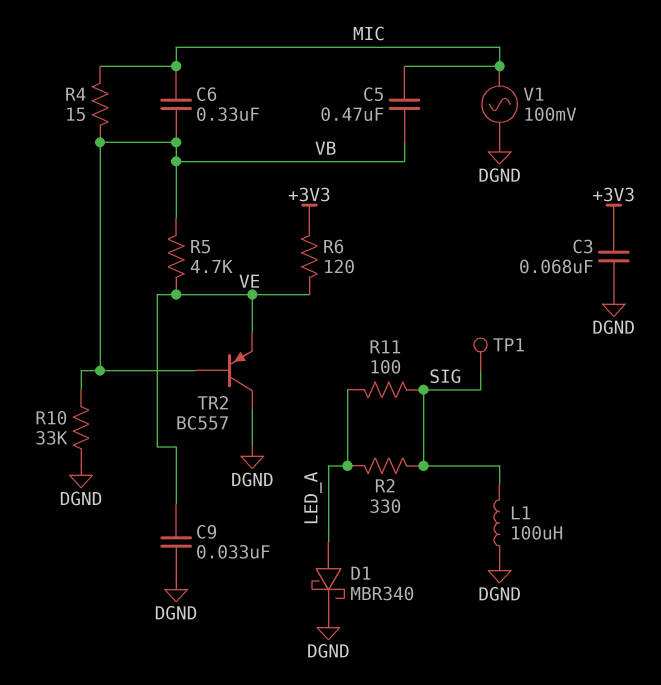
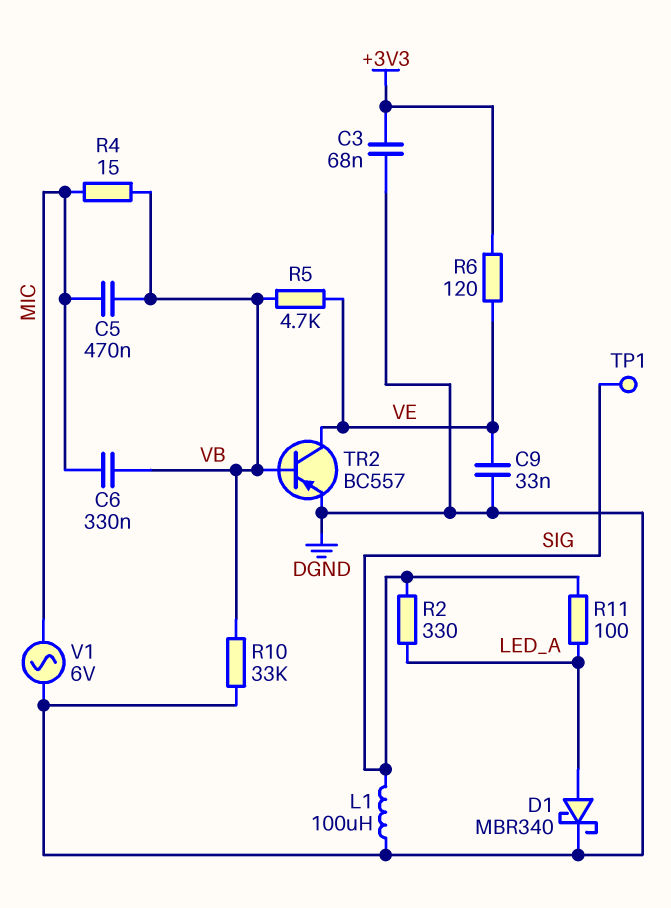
TR2: PNP BC557 (B VB, C DGND, E VE) -> PNP BC557 (B VB, C VE, E DGND)
V1: AC 100mV (DGND, MIC) -> AC 6V (DGND, MIC)

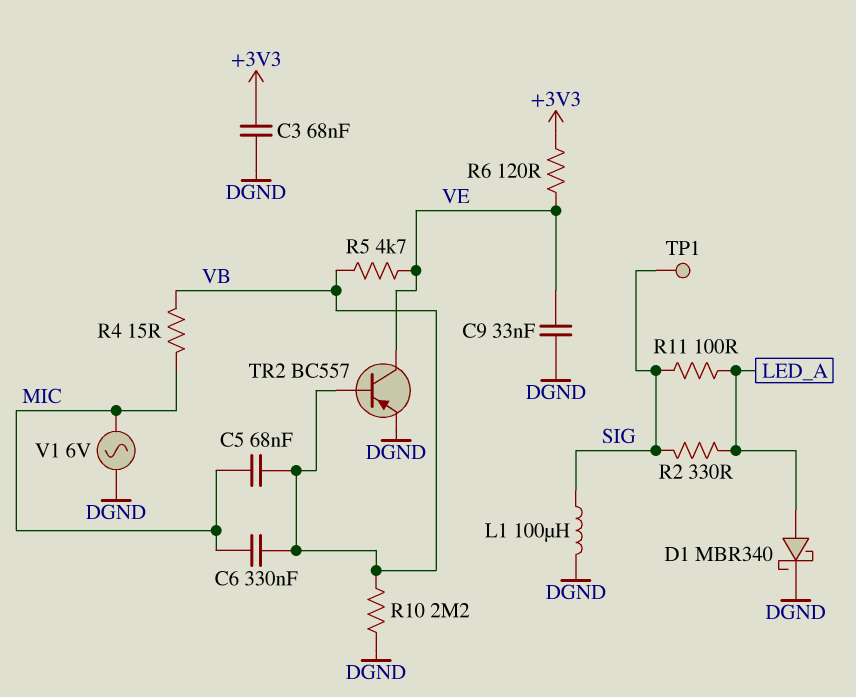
C5: 470nF (MIC, VB) -> 68nF (MIC, VB)
R10: 33k (DGND, VB) -> 2.2M (DGND, VB)

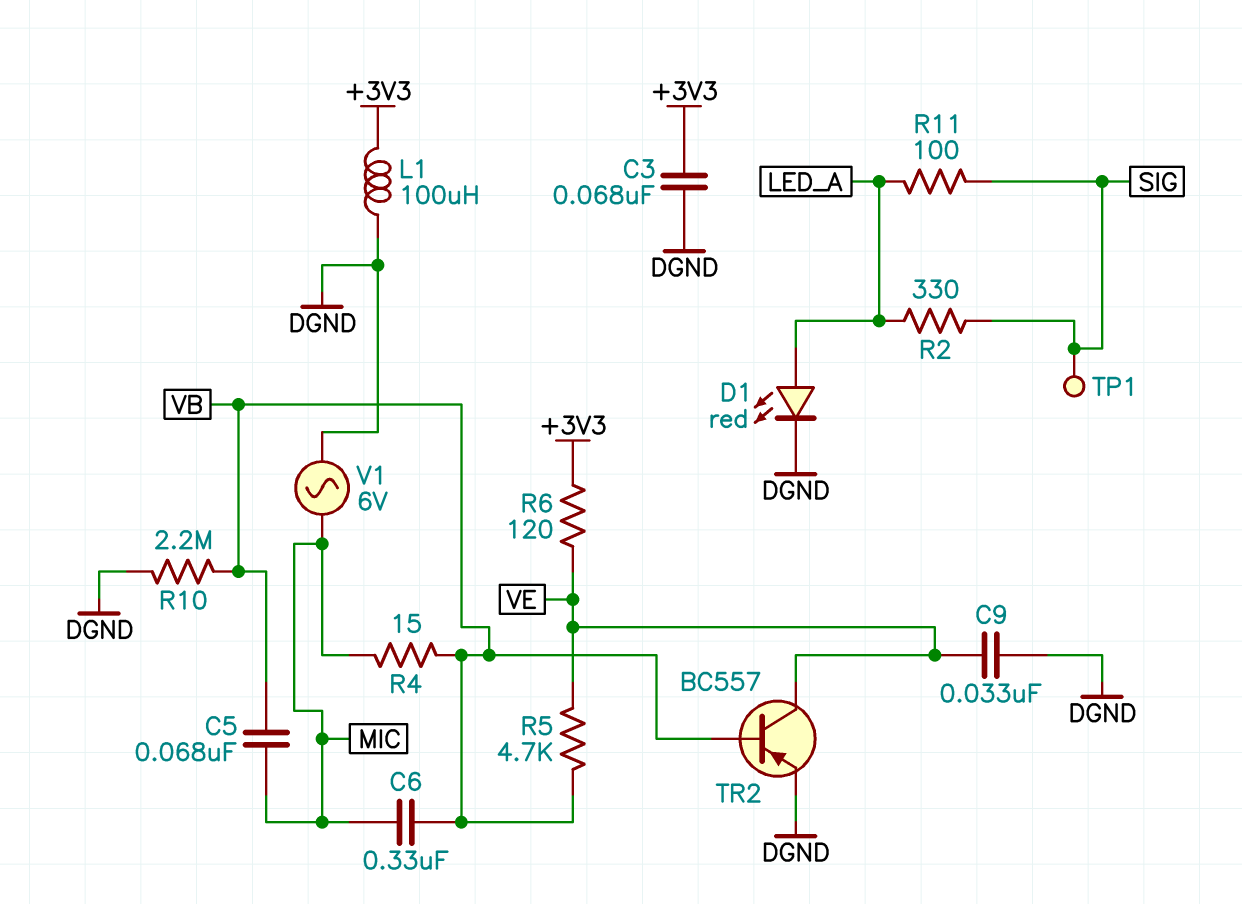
D1: schottky MBR340 (A LED_A, K DGND) -> LED red (A LED_A, K DGND)
L1: 100uH (DGND, SIG) -> 100uH (+3V3, DGND)

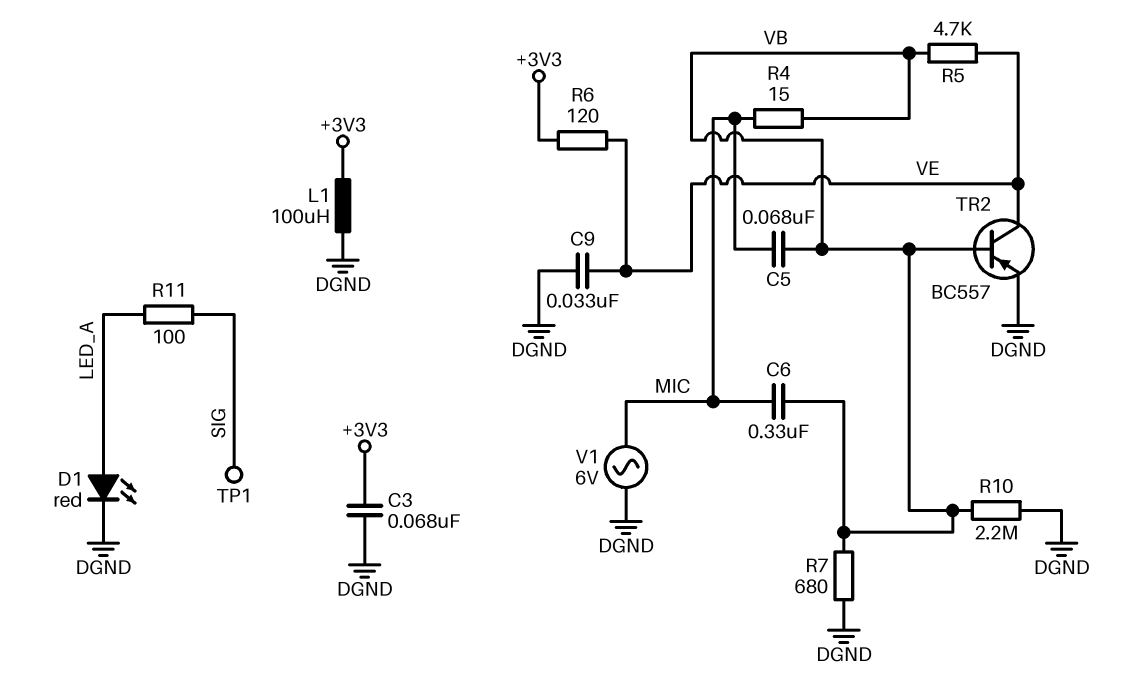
R2: 330 (LED_A, SIG) -> none
R7: none -> 680 (DGND, VB)

